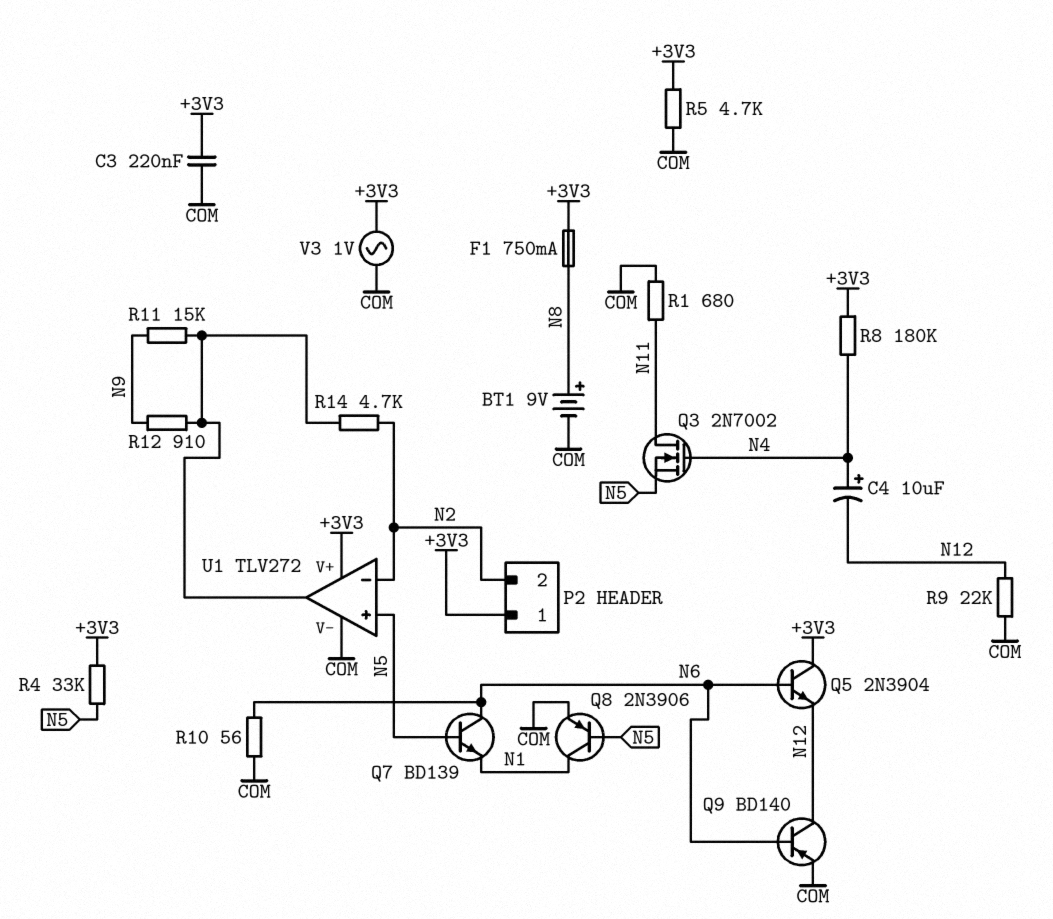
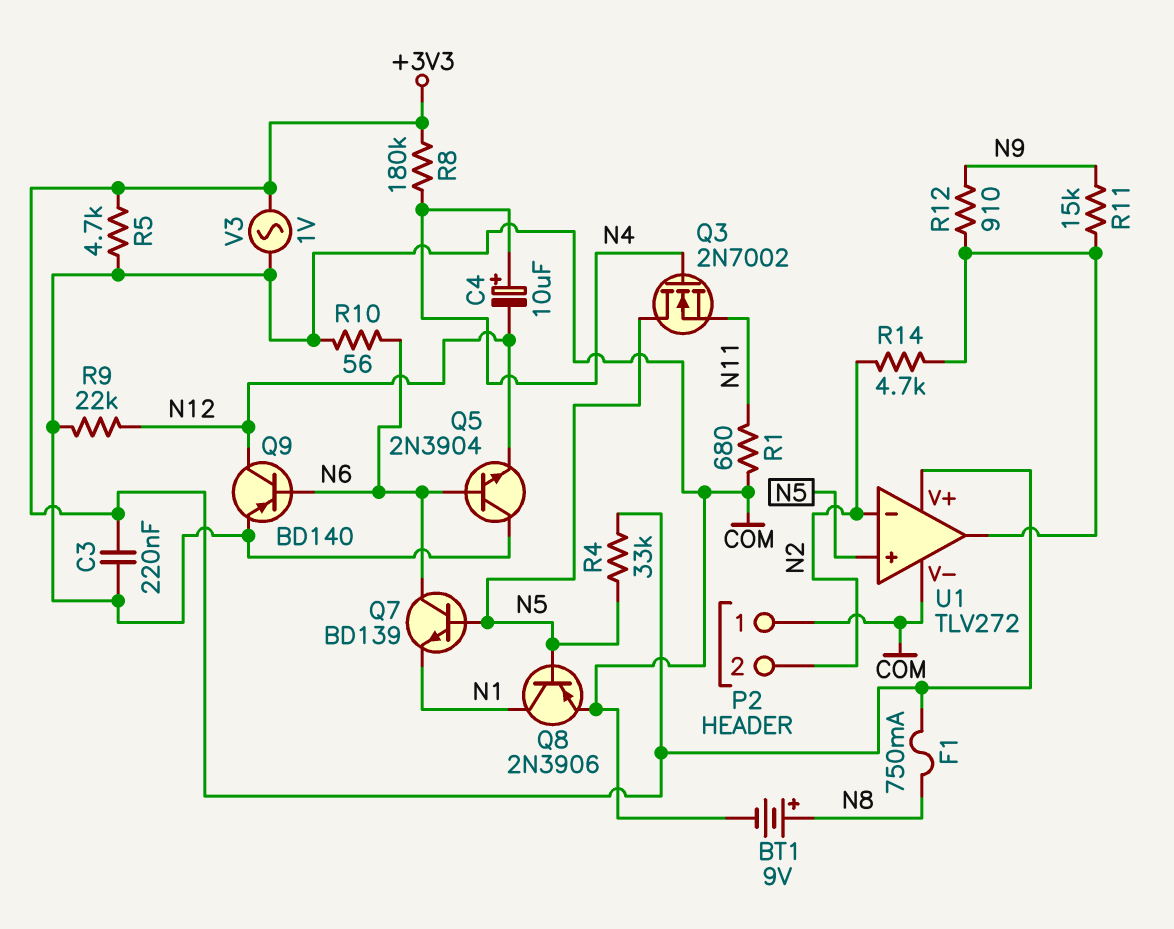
P2 pin 1: +3V3 -> COM
Q3: NMOS 2N7002 (G N4, D N11, S N5) -> NMOS 2N7002 (G N4, D N5, S N11)
Q5: NPN 2N3904 (B N6, C +3V3, E N12) -> NPN 2N3904 (B N6, C COM, E N12)

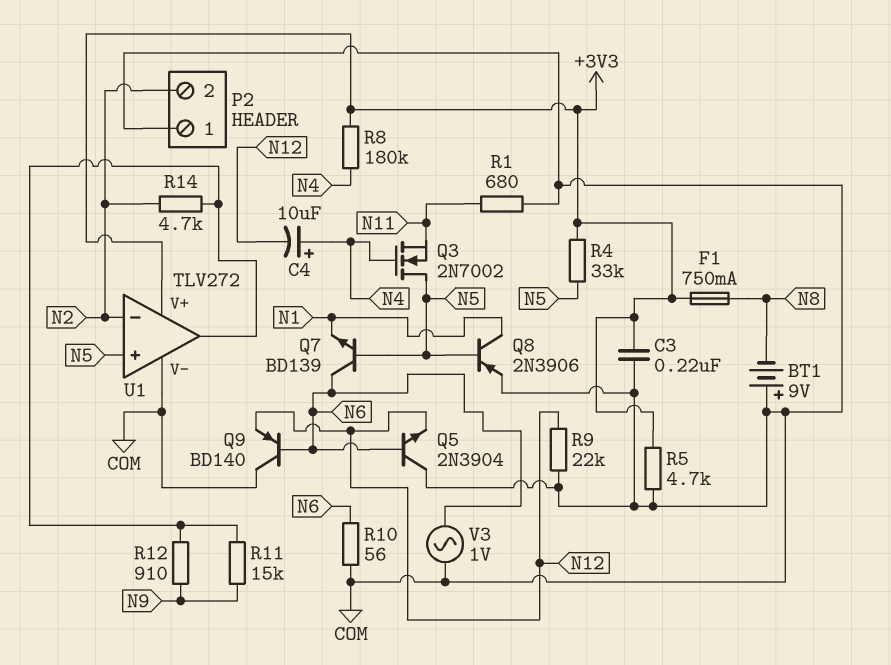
BT1: 9V (plus N8, minus COM) -> 9V (plus COM, minus N8)
Q9: PNP BD140 (B N6, C N12, E COM) -> PNP BD140 (B N6, C COM, E N12)
V3: AC 1V (+3V3, COM) -> AC 1V (COM, N6)

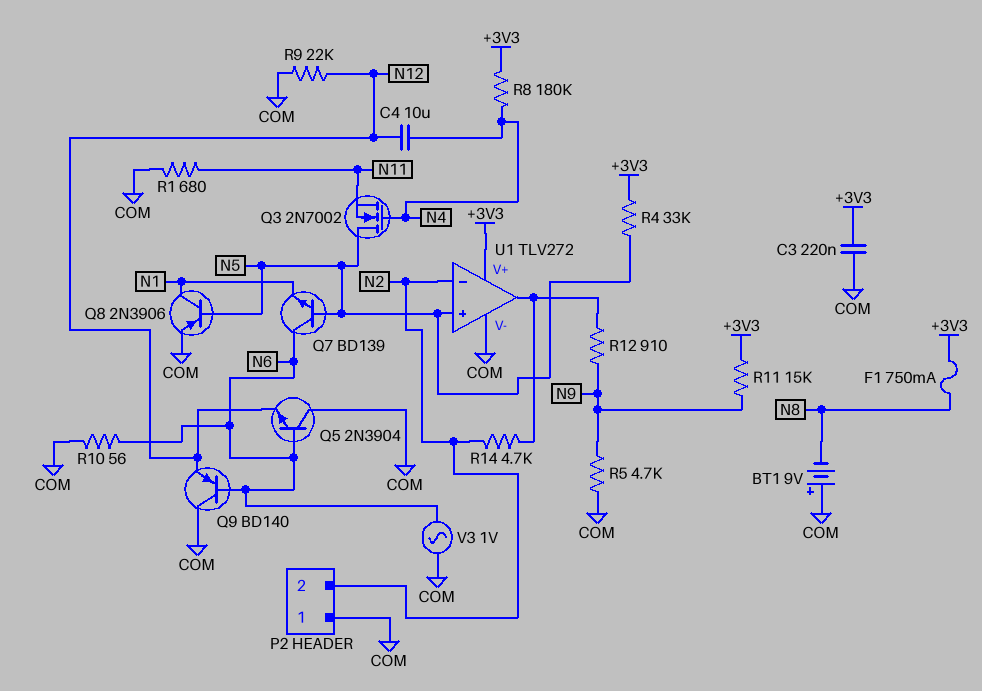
C4: 10uF (plus N4, minus N12) -> 10uF (N4, N12)
R5: 4.7k (+3V3, COM) -> 4.7k (COM, N9)
R11: 15k (N9, U1/out) -> 15k (+3V3, N9)

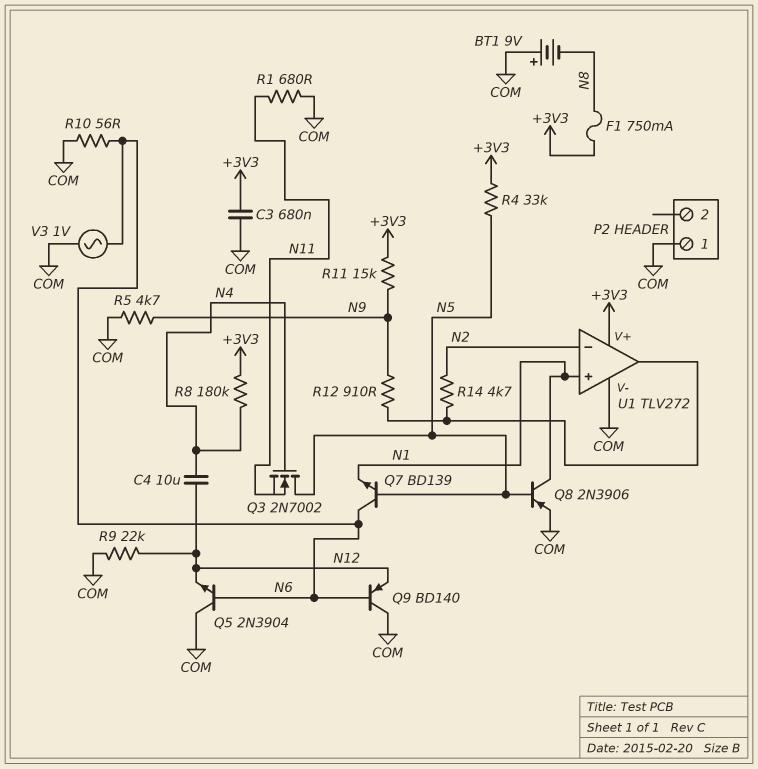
C3: 220nF (+3V3, COM) -> 680nF (+3V3, COM)
P2 pin 2: N2 -> none
U1 pin in+: N5 -> N1

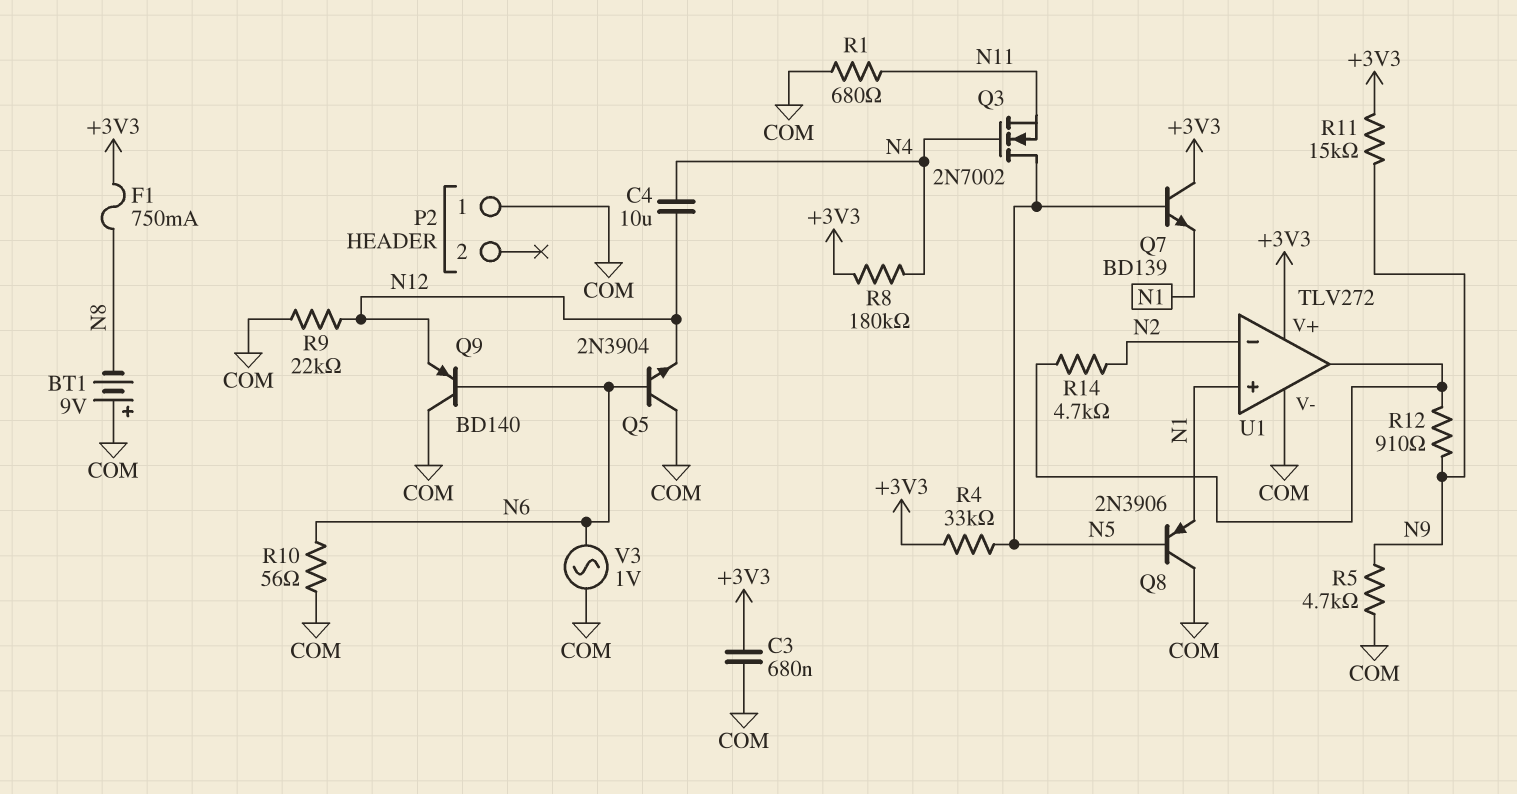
Q7: NPN BD139 (B N5, C N6, E N1) -> NPN BD139 (B N5, C +3V3, E N1)
Q8: PNP 2N3906 (B N5, C N1, E COM) -> PNP 2N3906 (B N5, C COM, E N1)

